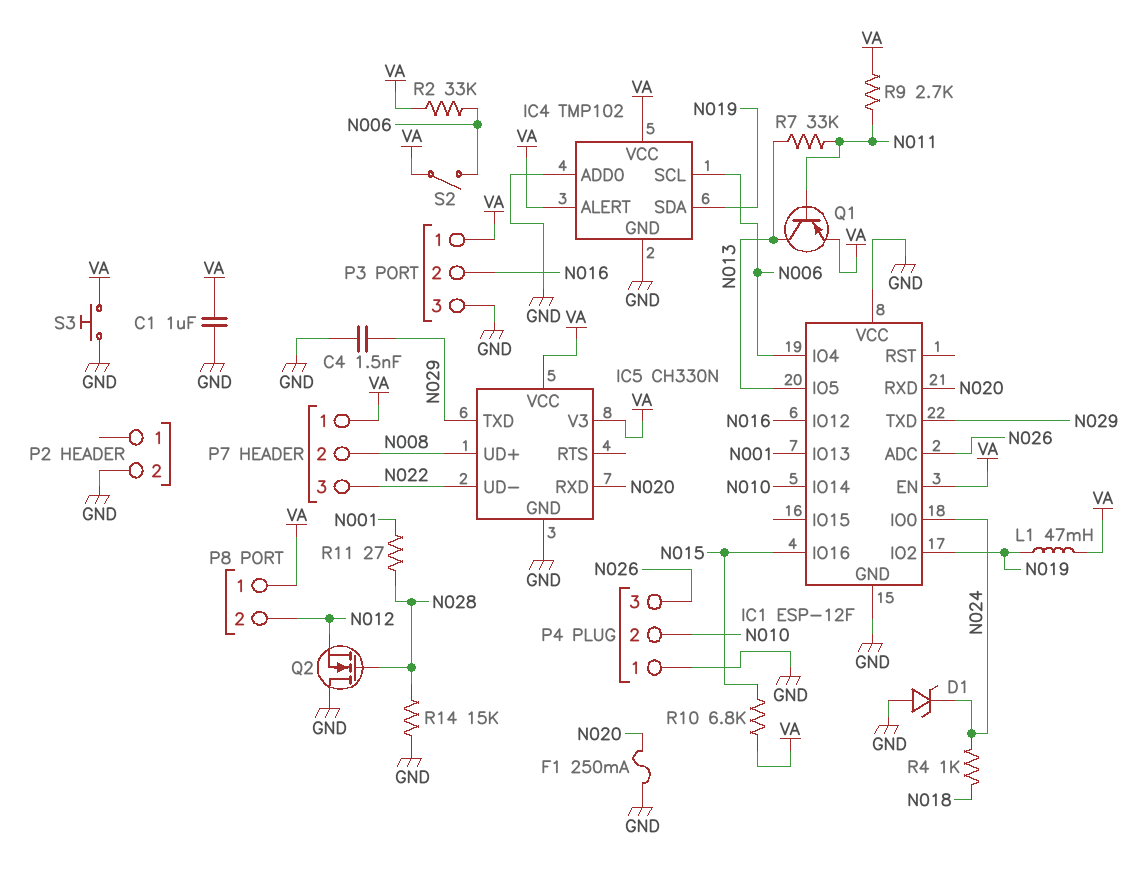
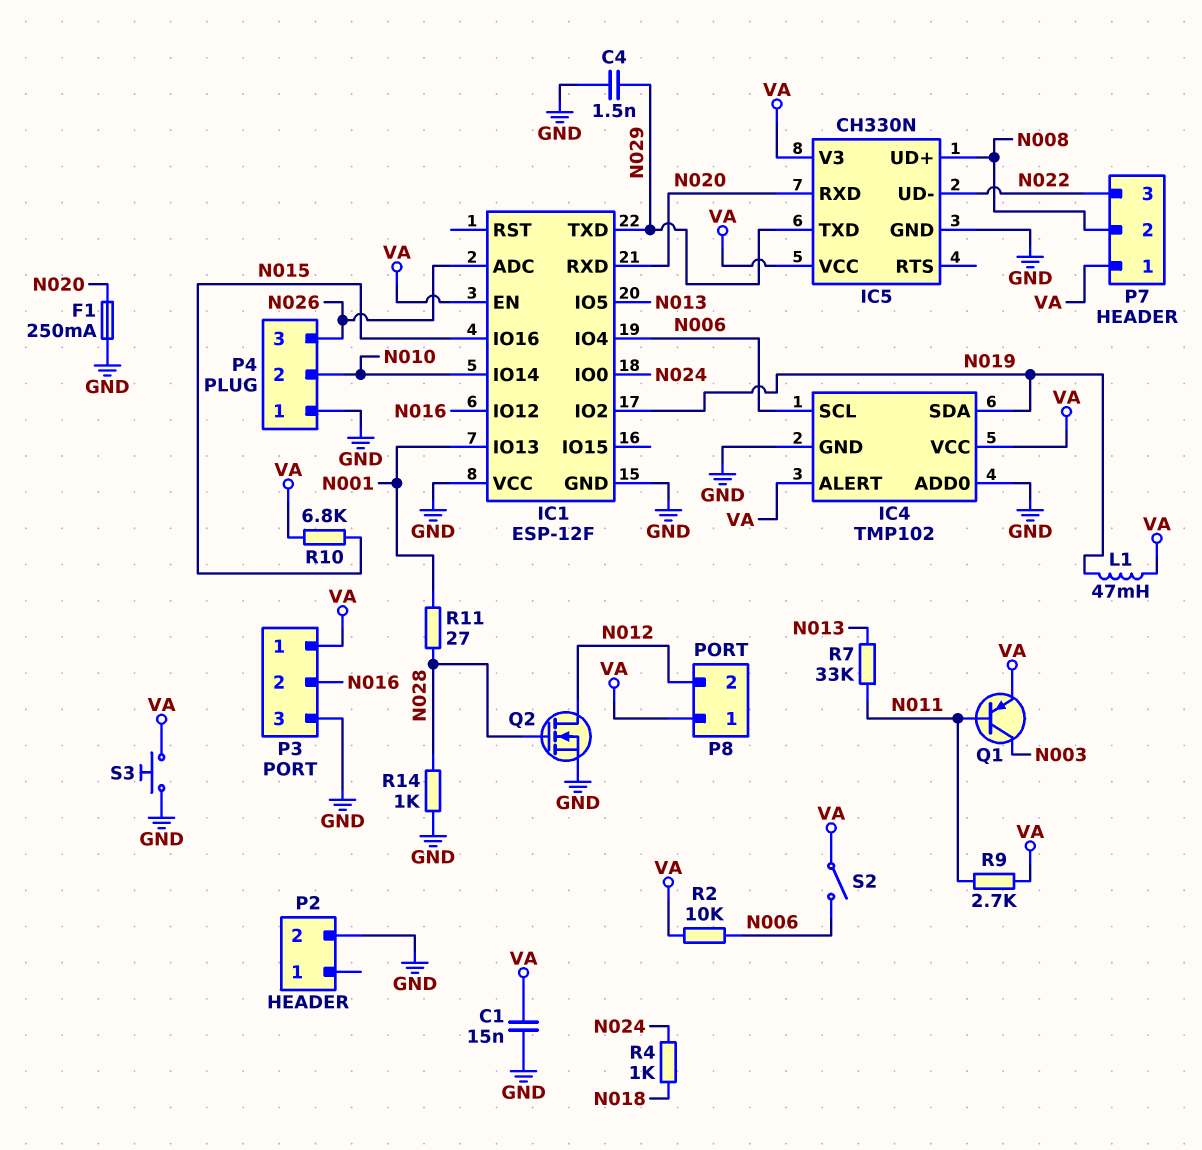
C1: 1uF (GND, VA) -> 15nF (GND, VA)
D1: zener (A GND, K N024) -> none
Q1: PNP (B N011, C N013, E VA) -> PNP (B N011, C N003, E VA)
Q2: NMOS (G N028, D GND, S N012) -> NMOS (G N028, D N012, S GND)
R2: 33k (N006, VA) -> 10k (N006, VA)
R14: 15k (GND, N028) -> 1k (GND, N028)

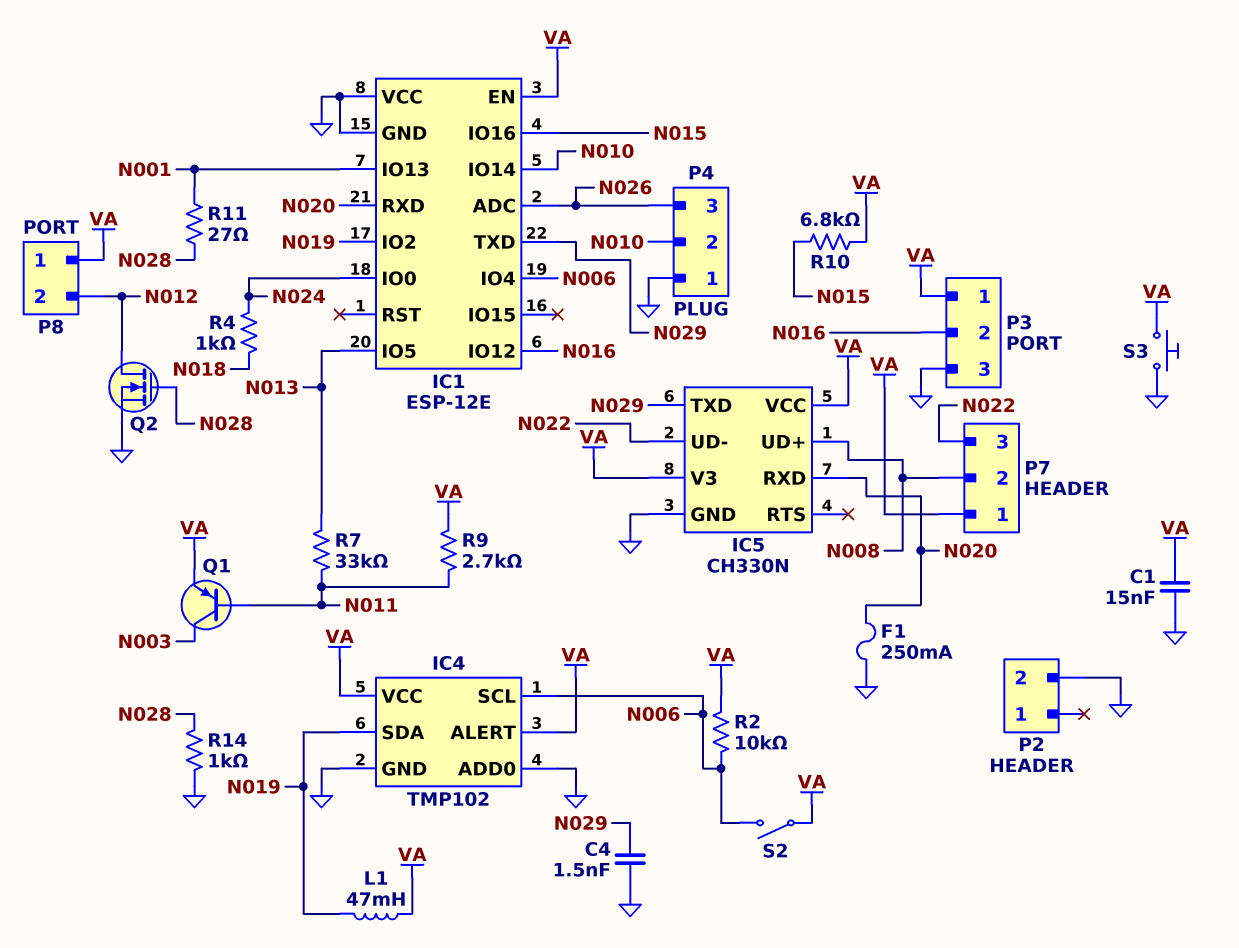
IC1: ESP-12F -> ESP-12E

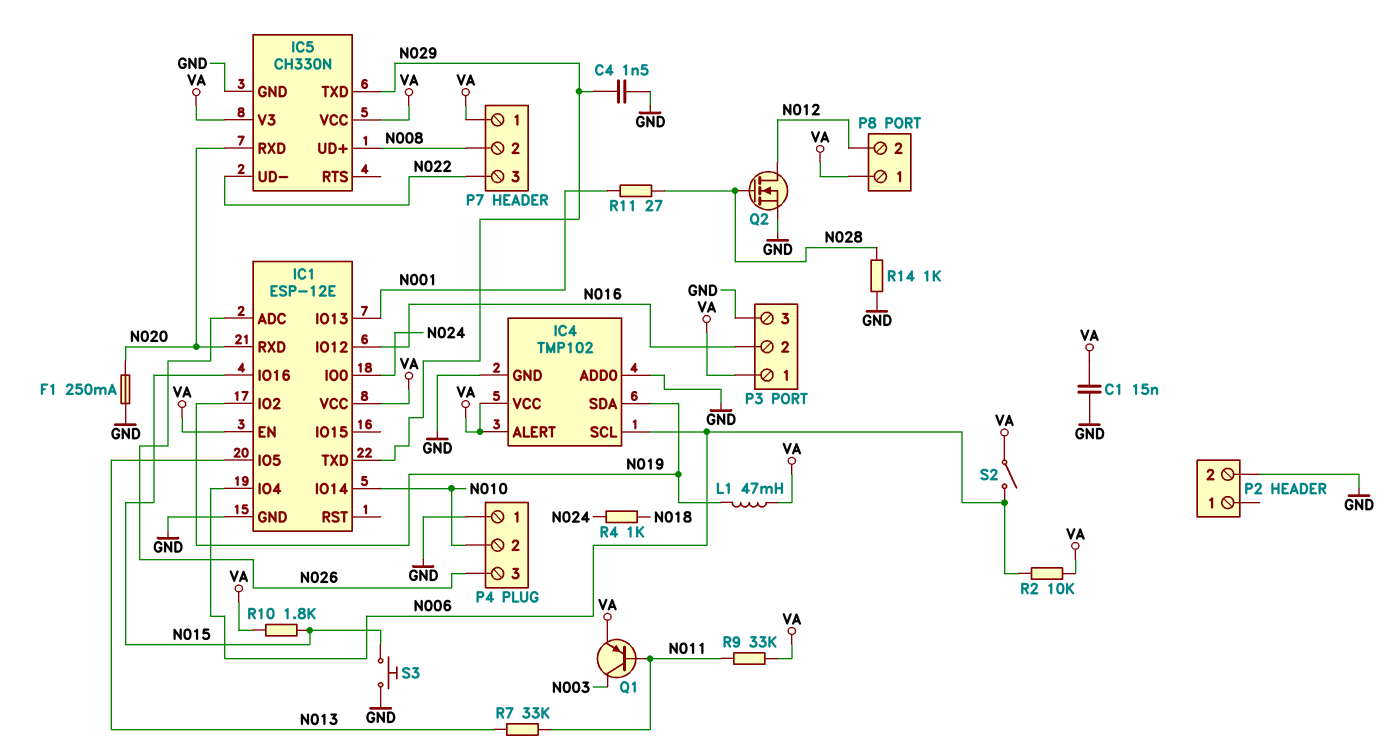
IC1 pin VCC: GND -> VA
R9: 2.7k (N011, VA) -> 33k (N011, VA)
R10: 6.8k (N015, VA) -> 1.8k (N015, VA)
S3: button (GND, VA) -> button (GND, N015)

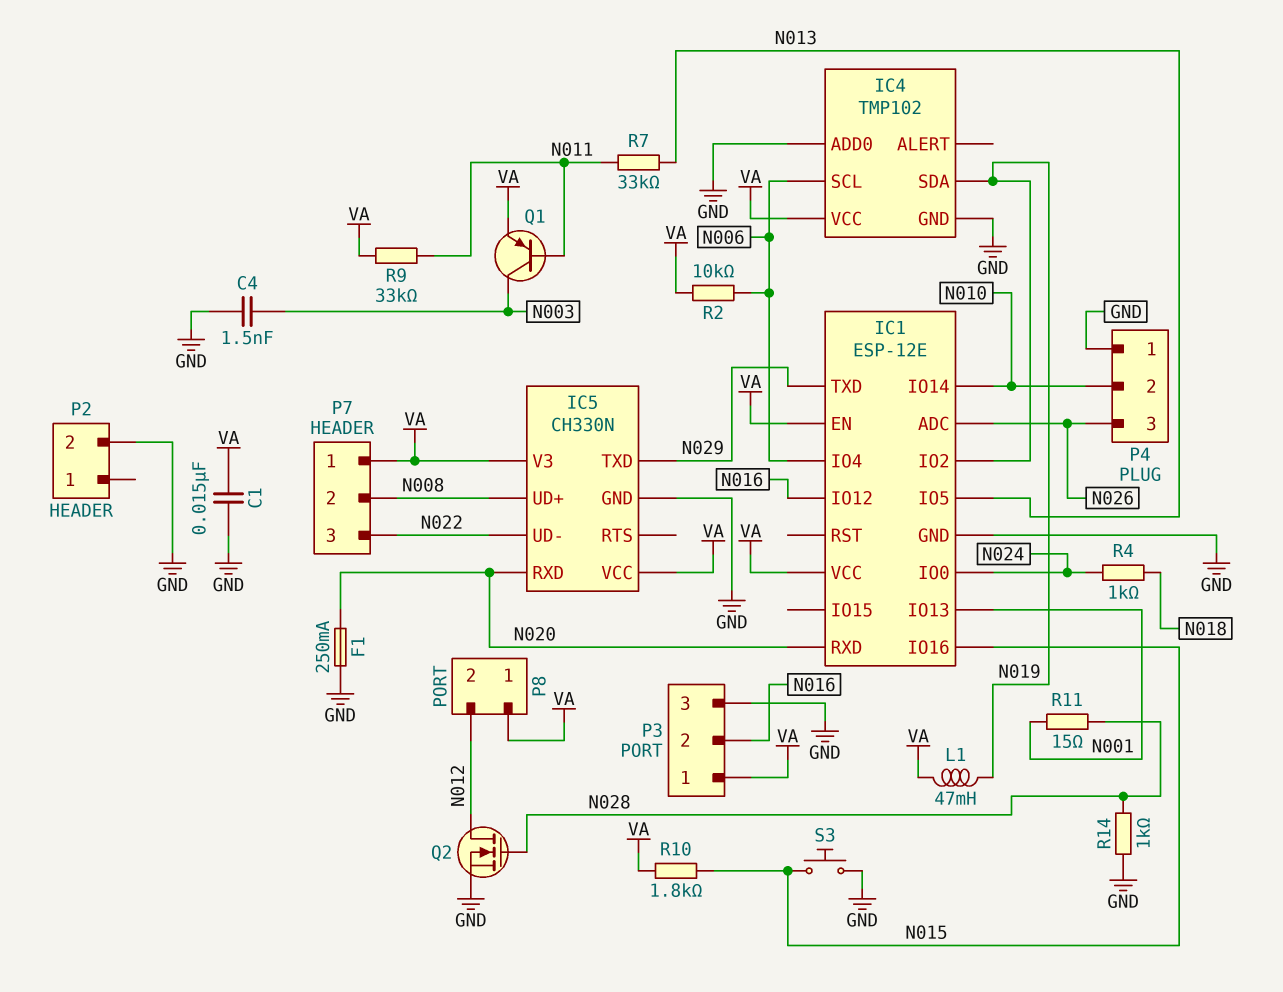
C4: 1.5nF (GND, N029) -> 1.5nF (GND, N003)
IC4 pin ALERT: VA -> none
R11: 27 (N001, N028) -> 15 (N001, N028)
S2: switch (N006, VA) -> none

